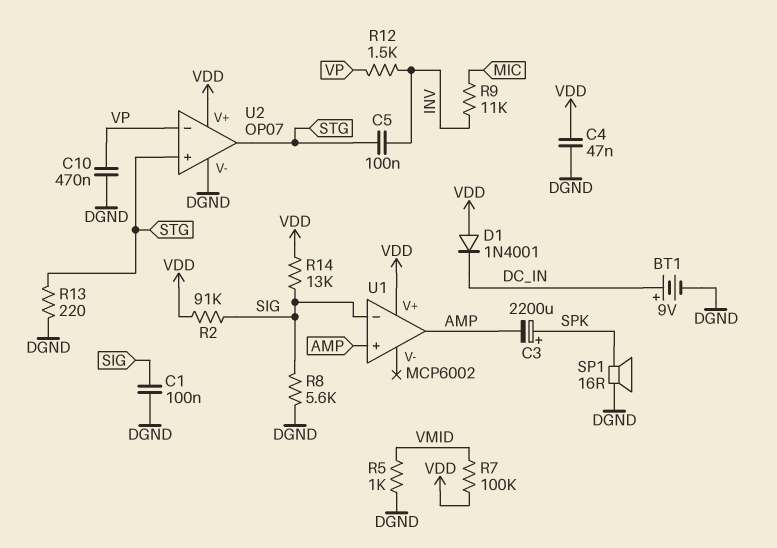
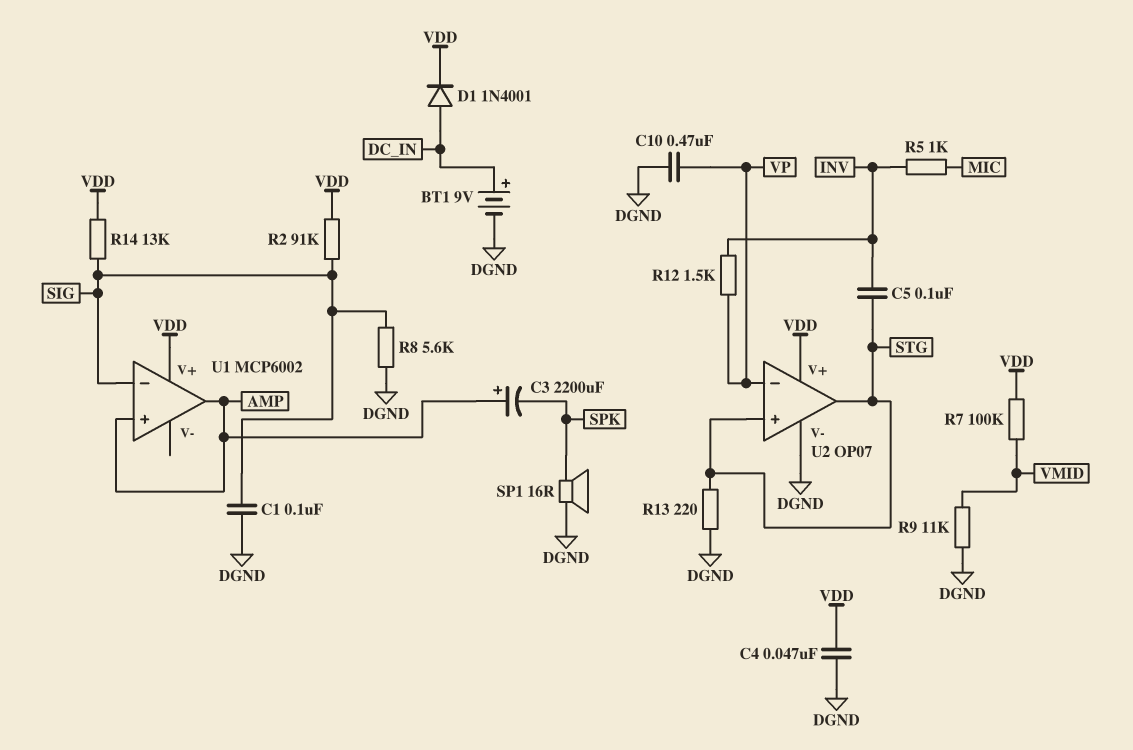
C3: 2200uF (plus SPK, minus AMP) -> 2200uF (plus AMP, minus SPK)
D1: diode 1N4001 (A VDD, K DC_IN) -> diode 1N4001 (A DC_IN, K VDD)
R5: 1k (DGND, VMID) -> 1k (INV, MIC)
R9: 11k (INV, MIC) -> 11k (DGND, VMID)

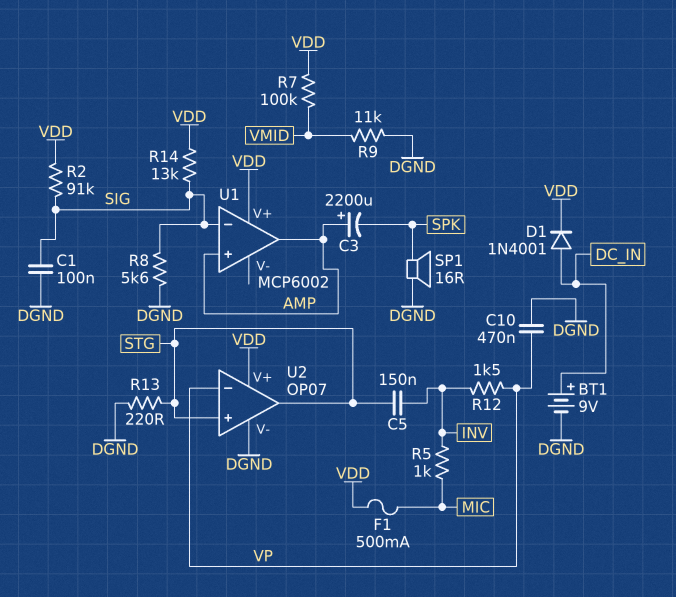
C4: 47nF (DGND, VDD) -> none
C5: 100nF (INV, STG) -> 150nF (INV, STG)
F1: none -> 500mA (MIC, VDD)

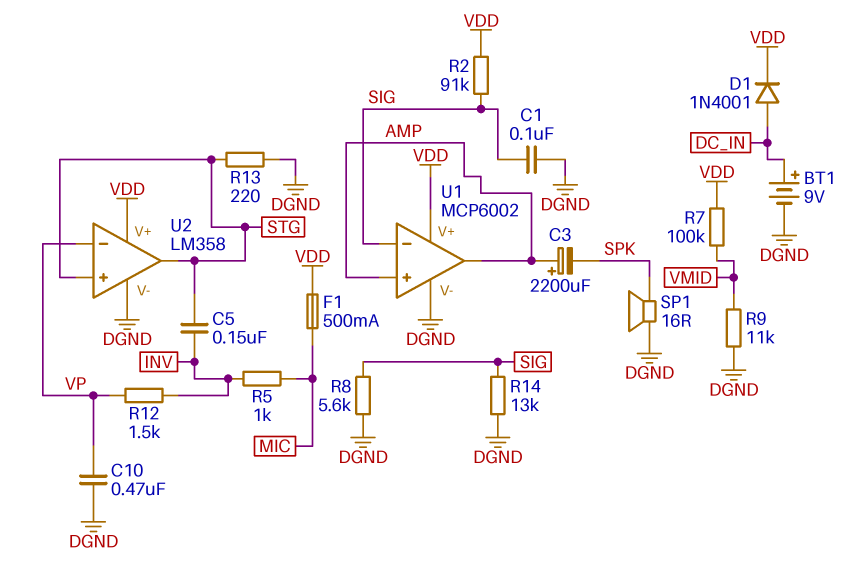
R14: 13k (SIG, VDD) -> 13k (DGND, SIG)
U1 pin V-: none -> DGND
U2: OP07 -> LM358

